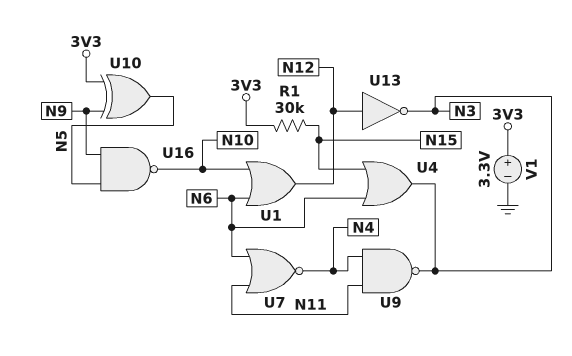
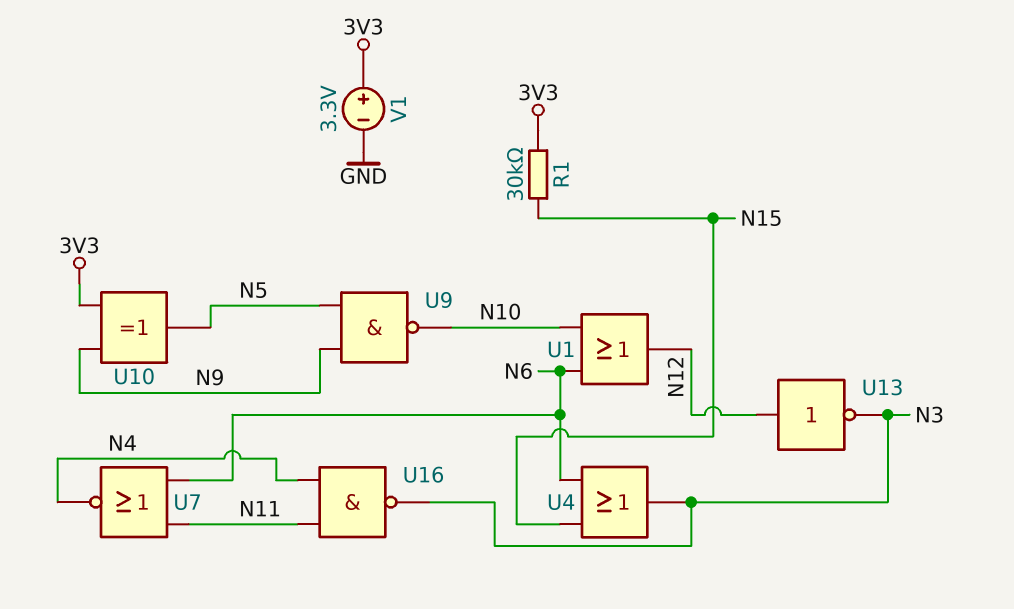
U9: NAND (in N4, in N11, out N3) -> NAND (in N5, in N9, out N10)
U16: NAND (in N5, in N9, out N10) -> NAND (in N4, in N11, out N3)

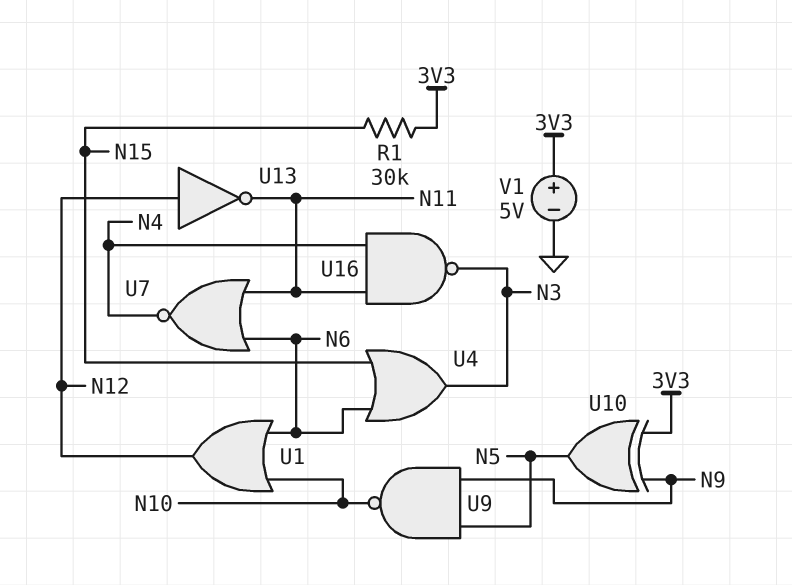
U13: NOT (in N12, out N3) -> NOT (in N12, out N11)
V1: 3.3V (plus 3V3, minus GND) -> 5V (plus 3V3, minus GND)

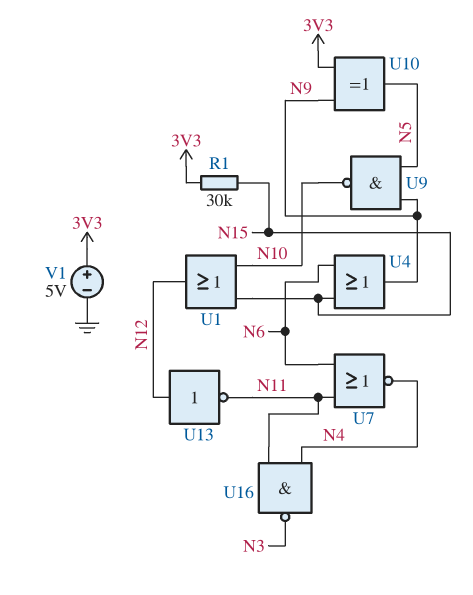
U1: OR (in N6, in N10, out N12) -> OR (in N10, in N15, out N12)
U4: OR (in N6, in N15, out N3) -> OR (in N6, in N15, out N9)

